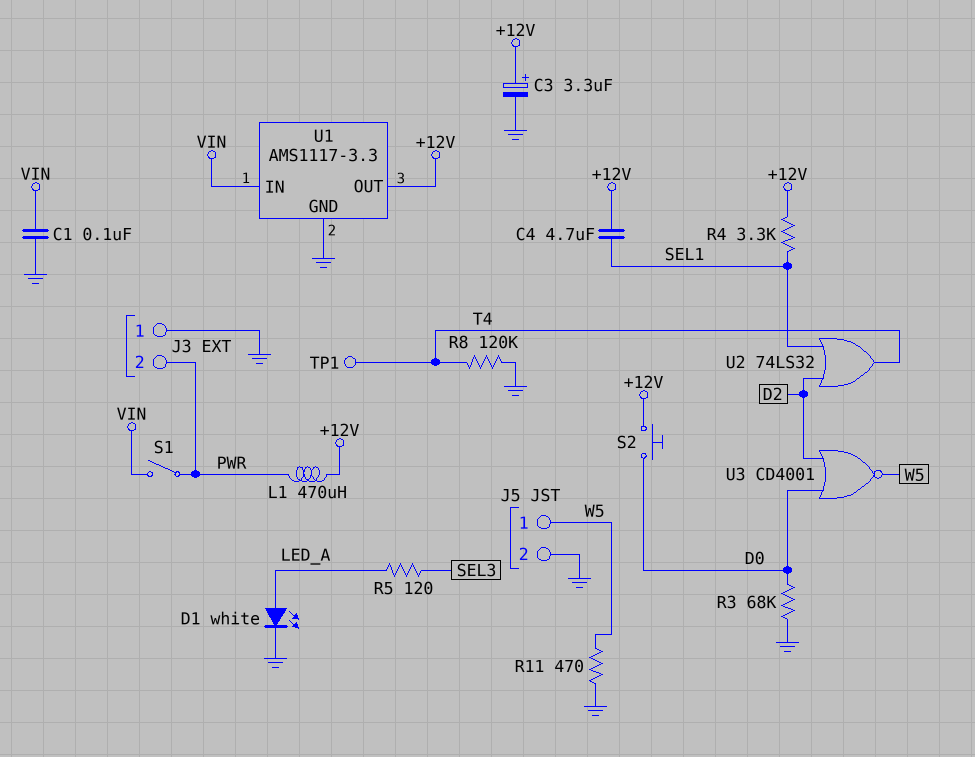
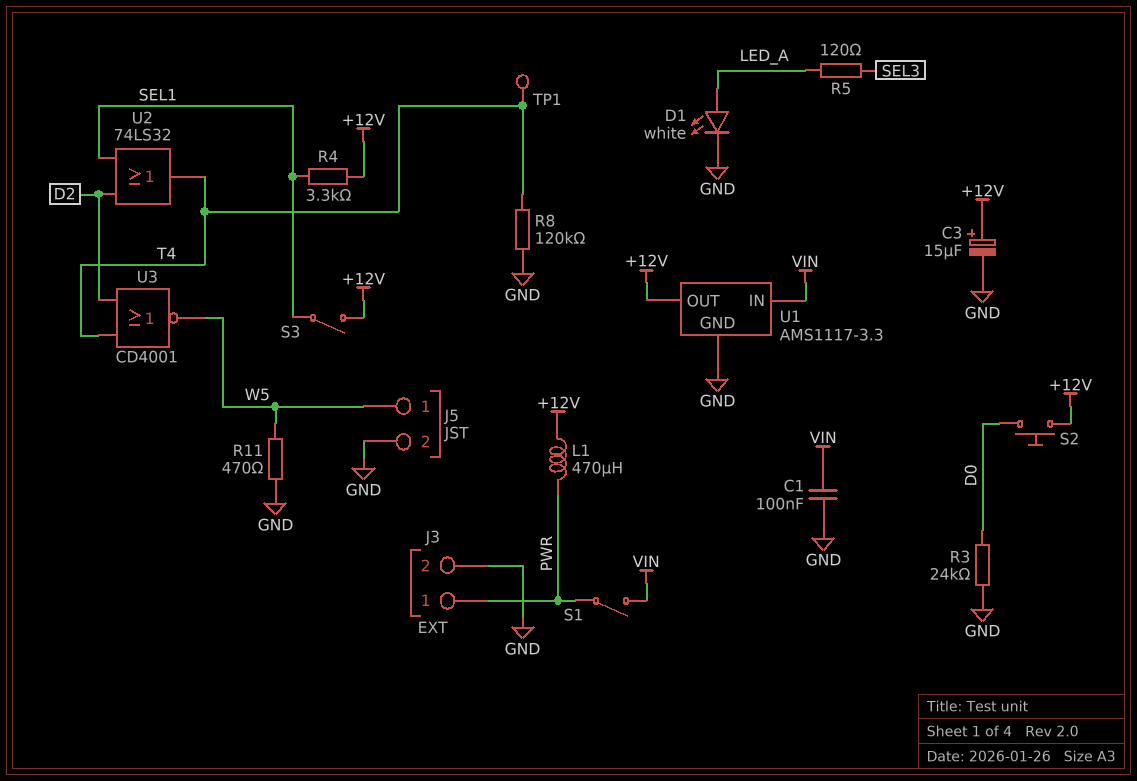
C3: 3.3uF (plus +12V, minus GND) -> 15uF (plus +12V, minus GND)
C4: 4.7uF (+12V, SEL1) -> none
J3 pin 1: GND -> PWR
J3 pin 2: PWR -> GND
R3: 68k (D0, GND) -> 24k (D0, GND)
S3: none -> switch (+12V, SEL1)
U3: NOR CD4001 (in D0, in D2, out W5) -> NOR CD4001 (in D2, in T4, out W5)

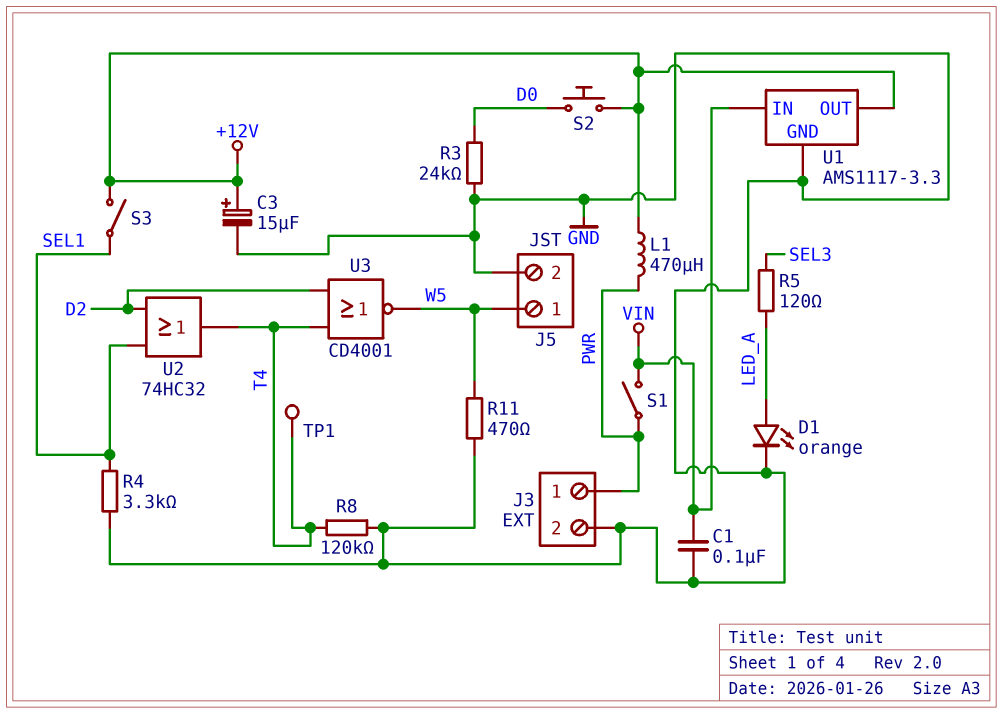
D1: LED white (A LED_A, K GND) -> LED orange (A LED_A, K GND)
R4: 3.3k (+12V, SEL1) -> 3.3k (GND, SEL1)
U2: OR 74LS32 (in D2, in SEL1, out T4) -> OR 74HC32 (in D2, in SEL1, out T4)

